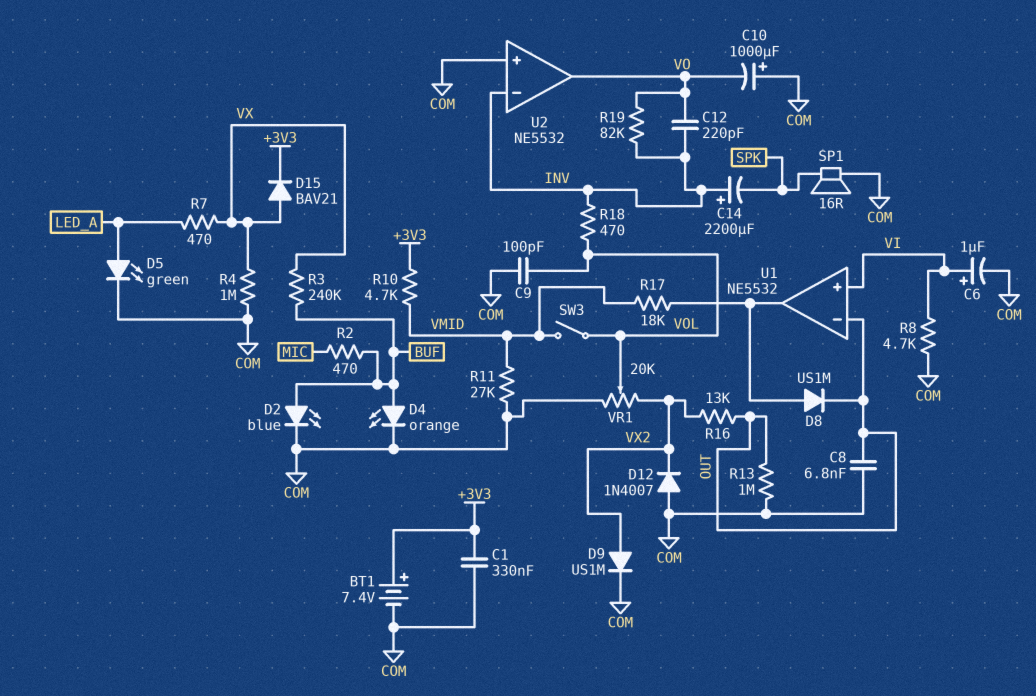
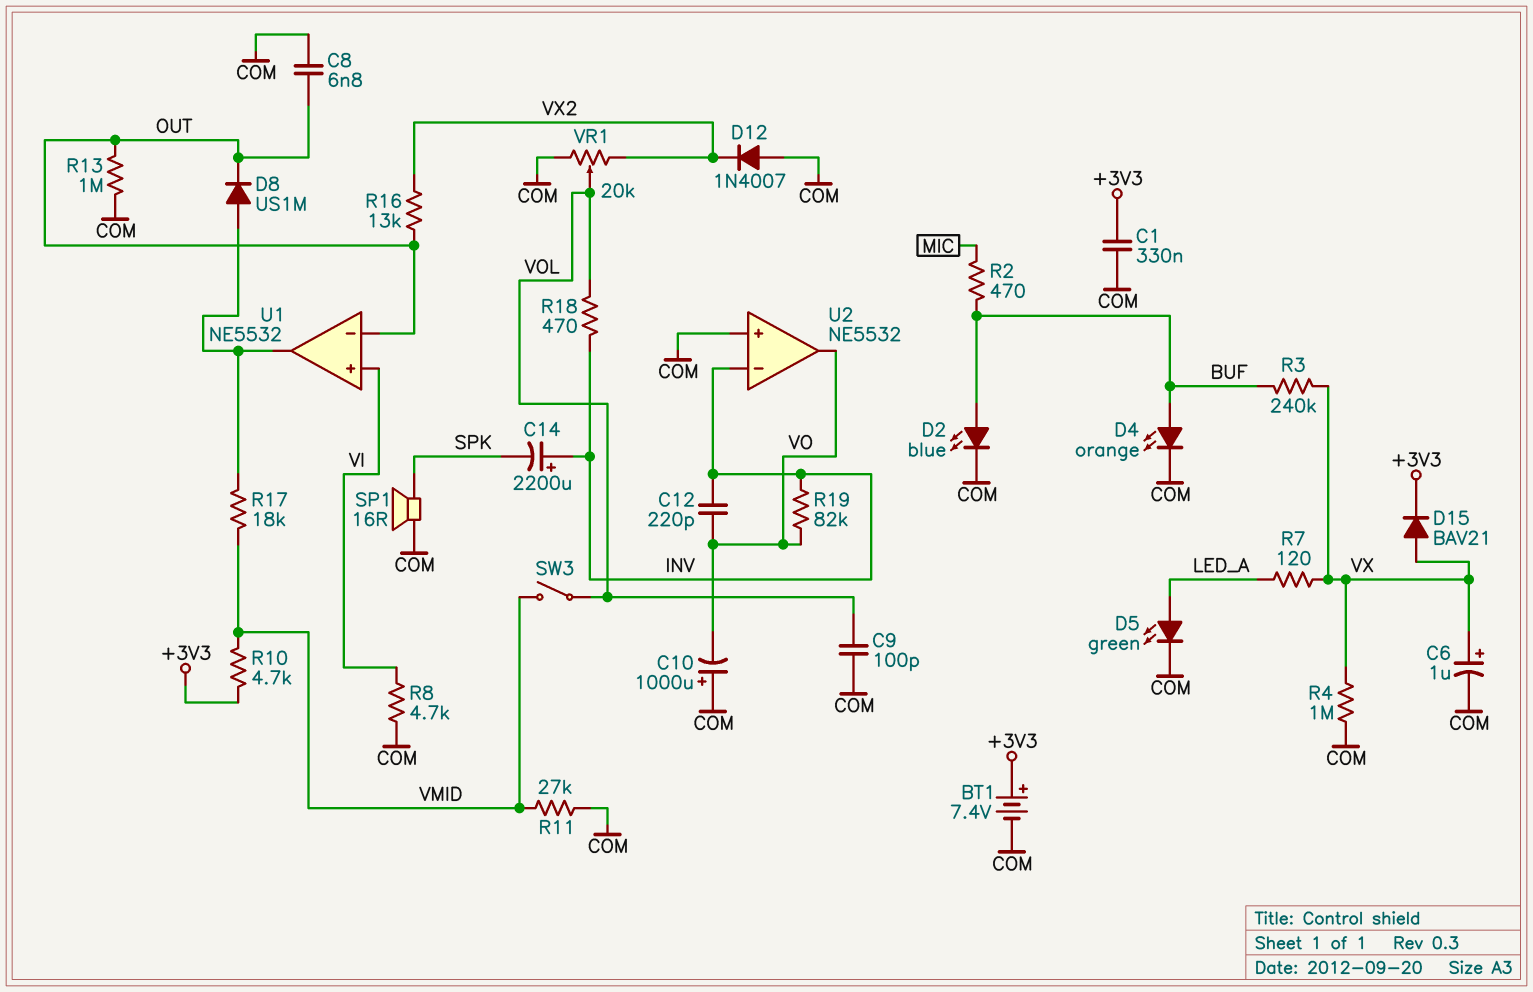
C6: 1uF (plus VI, minus COM) -> 1uF (plus VX, minus COM)
D9: diode US1M (A VX2, K COM) -> none
R7: 470 (LED_A, VX) -> 120 (LED_A, VX)

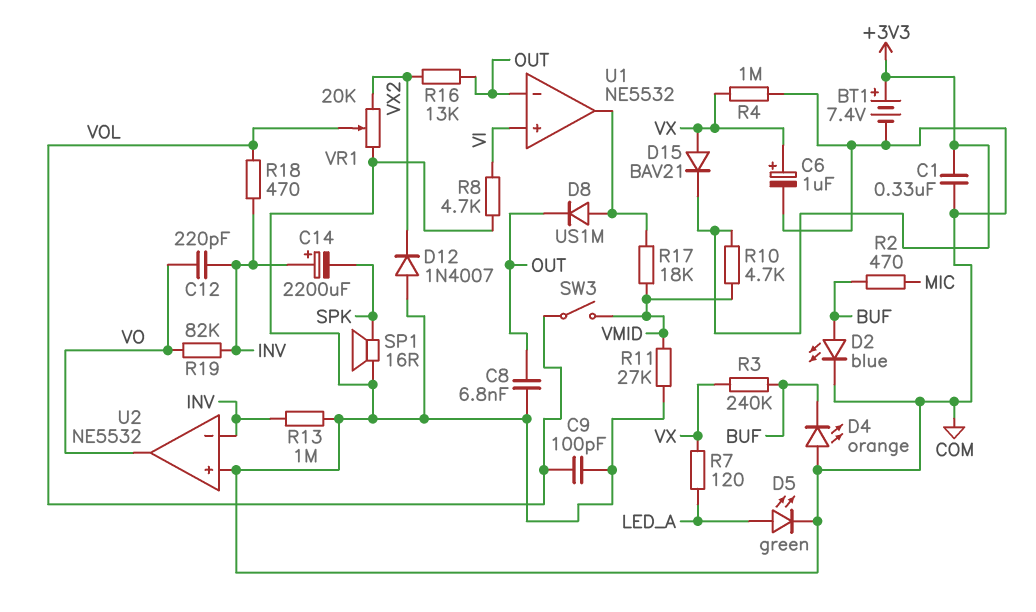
C10: 1000uF (plus COM, minus VO) -> none
D4: LED orange (A BUF, K COM) -> LED orange (A COM, K BUF)
R13: 1M (COM, OUT) -> 1M (COM, INV)

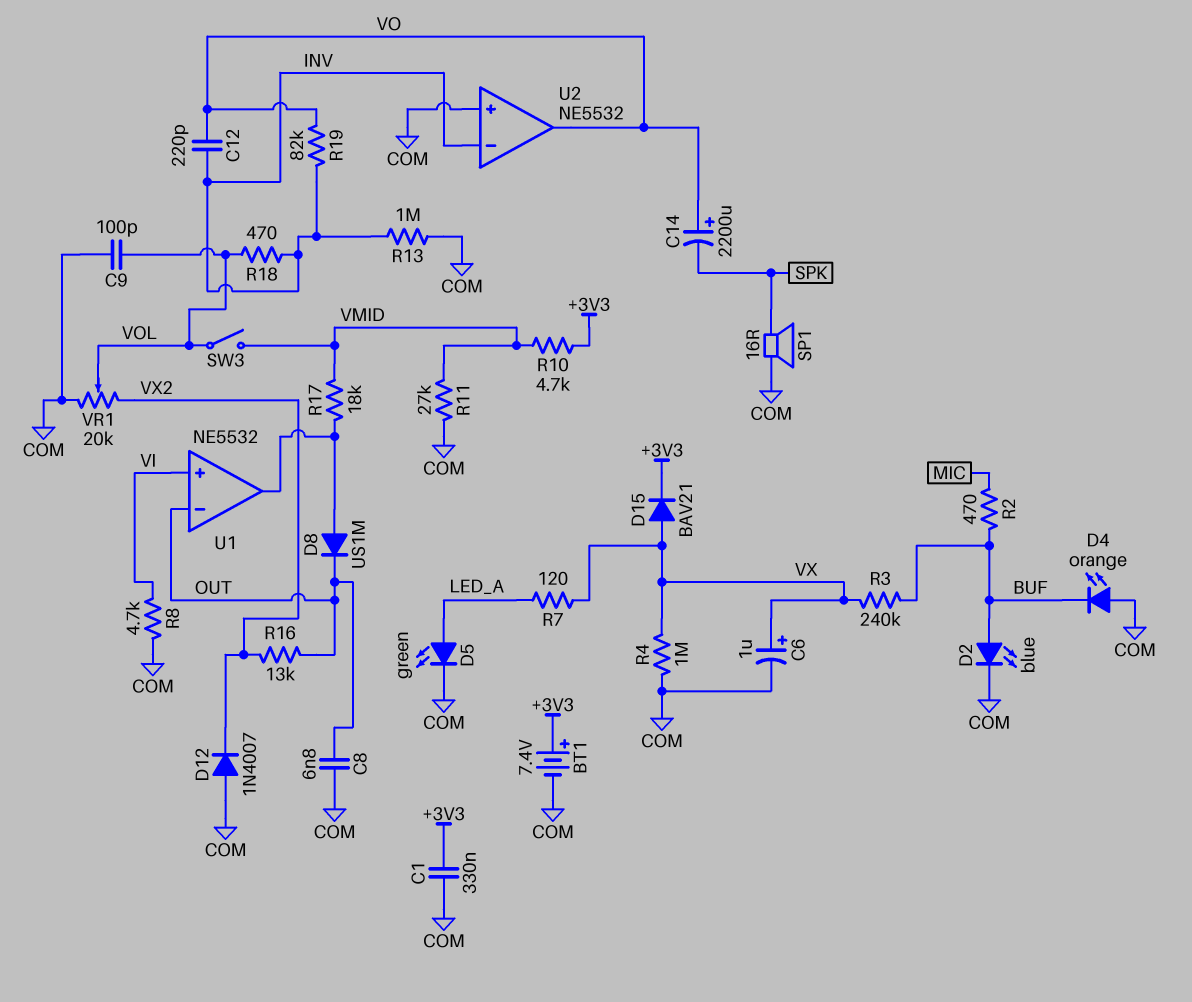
C14: 2200uF (plus INV, minus SPK) -> 2200uF (plus VO, minus SPK)

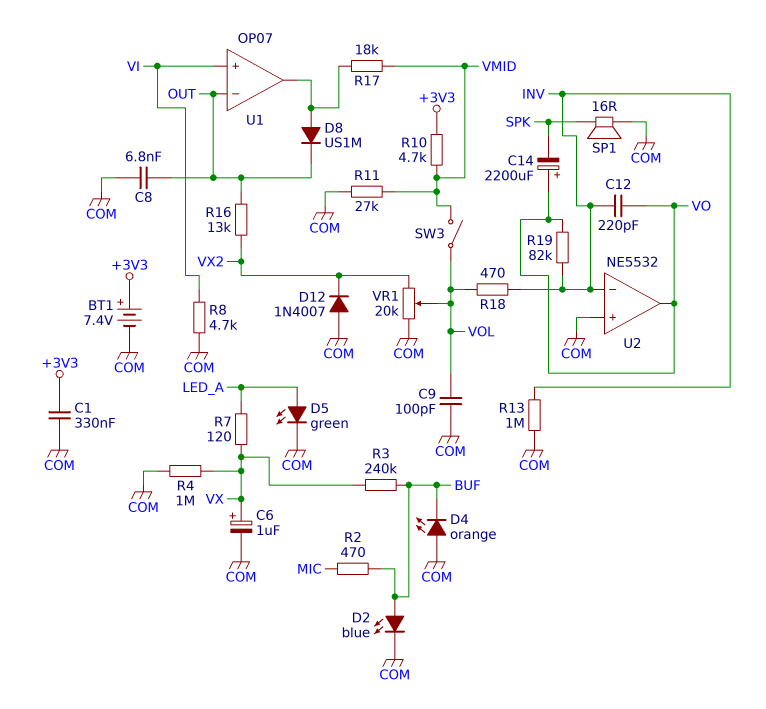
D15: diode BAV21 (A VX, K +3V3) -> none
U1: NE5532 -> OP07

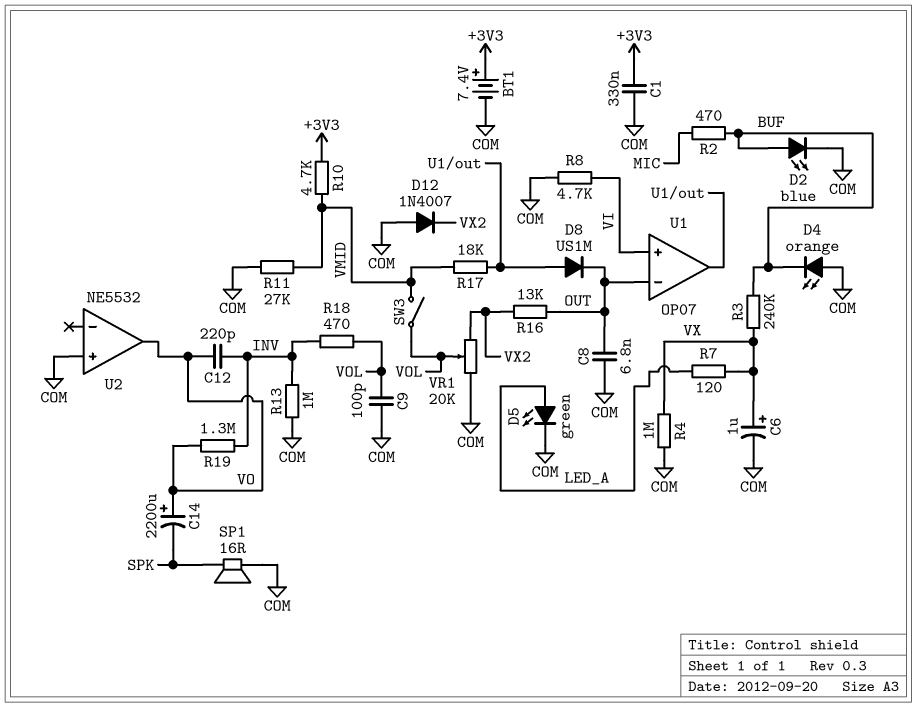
R19: 82k (INV, VO) -> 1.3M (INV, VO)
U2 pin in-: INV -> none

